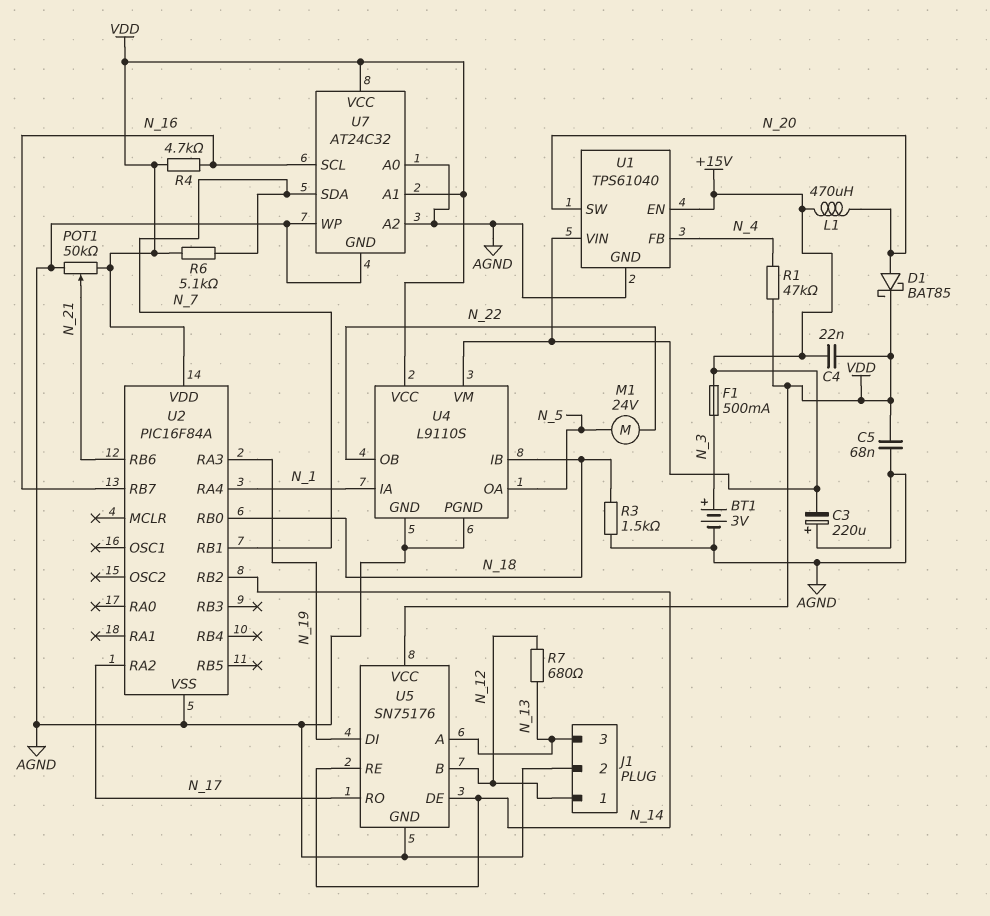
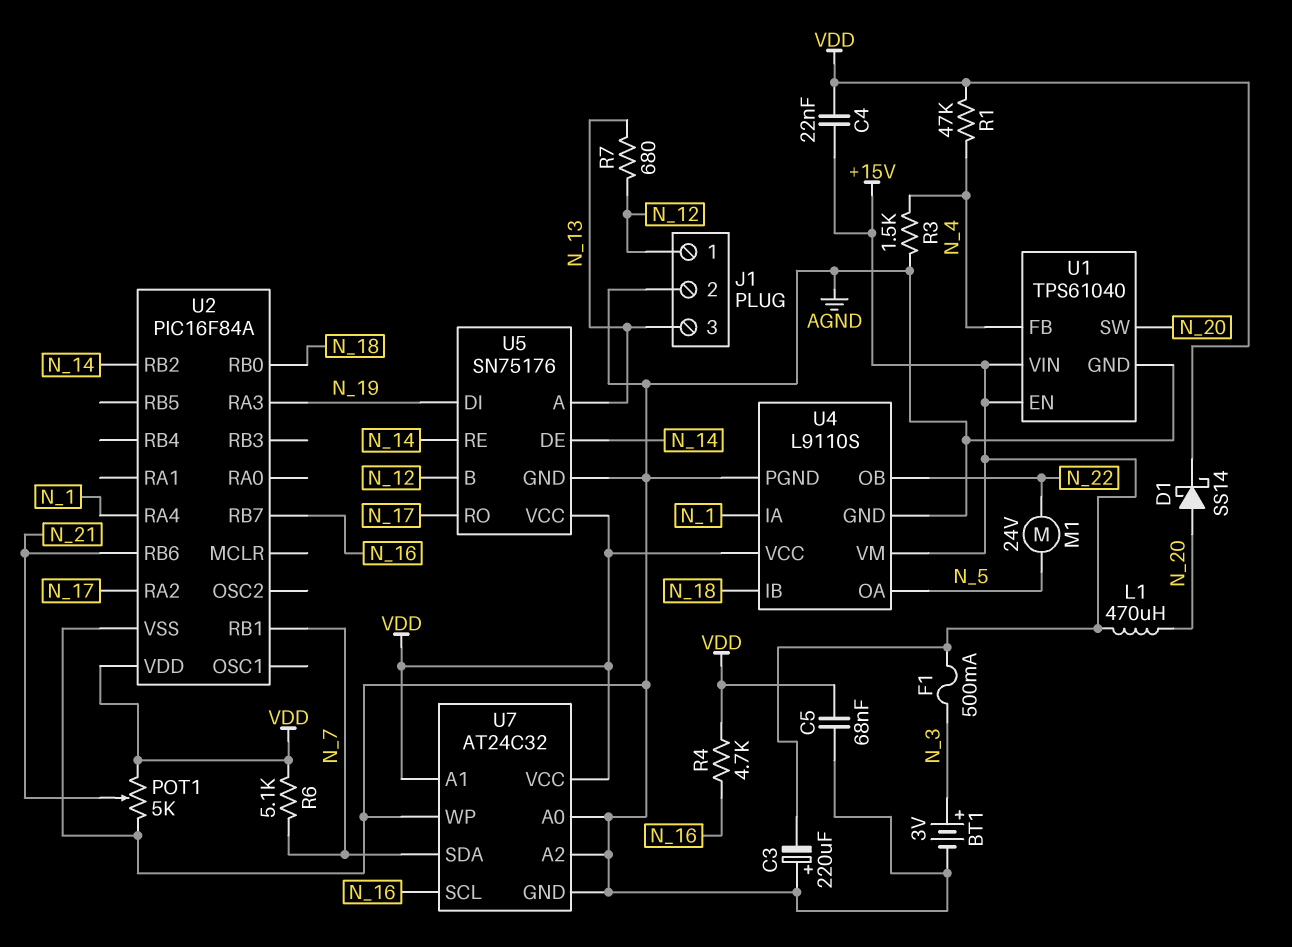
D1: schottky BAT85 (A N_20, K VDD) -> schottky SS14 (A N_20, K VDD)
POT1: 50k (AGND, VDD, wiper N_21) -> 5k (AGND, VDD, wiper N_21)
R3: 1.5k (AGND, N_18) -> 1.5k (AGND, N_4)

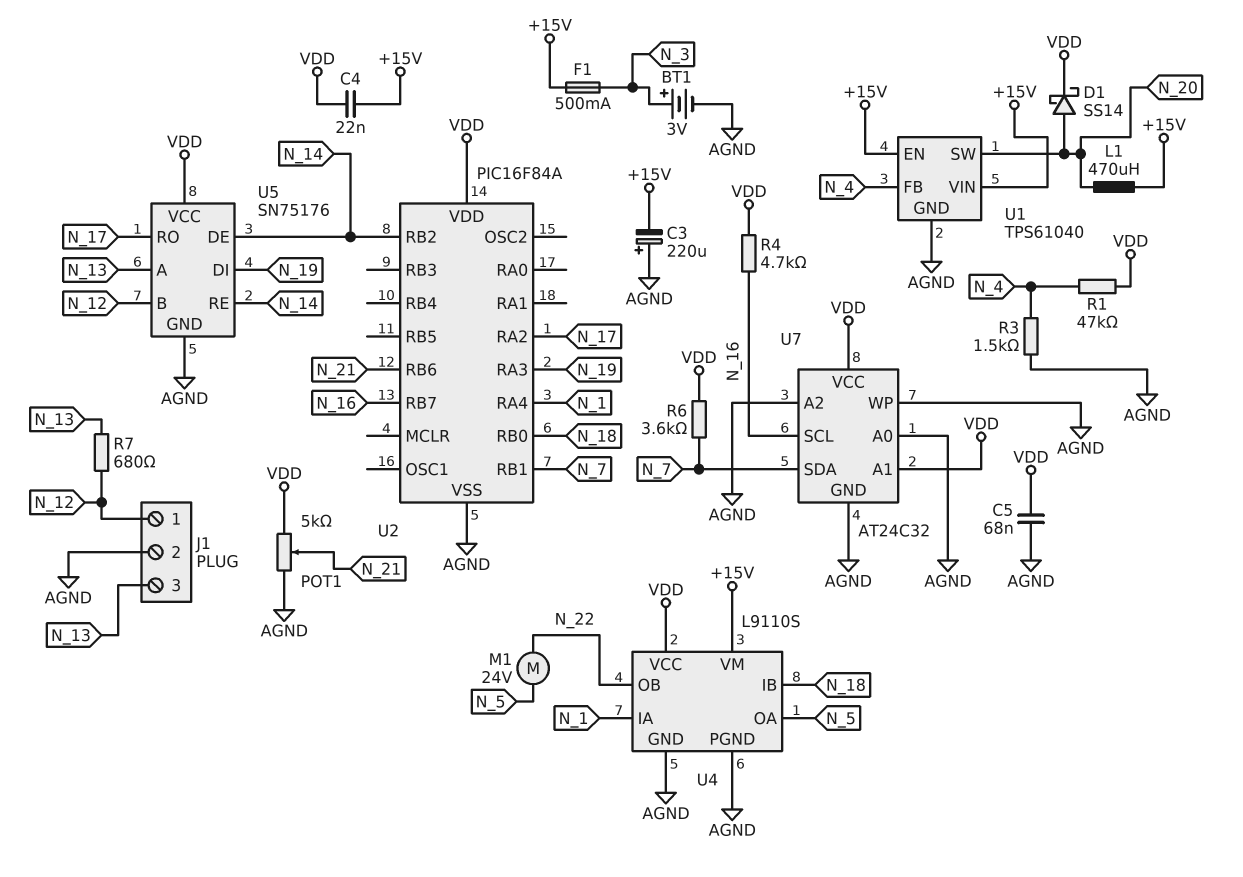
R6: 5.1k (N_7, VDD) -> 3.6k (N_7, VDD)

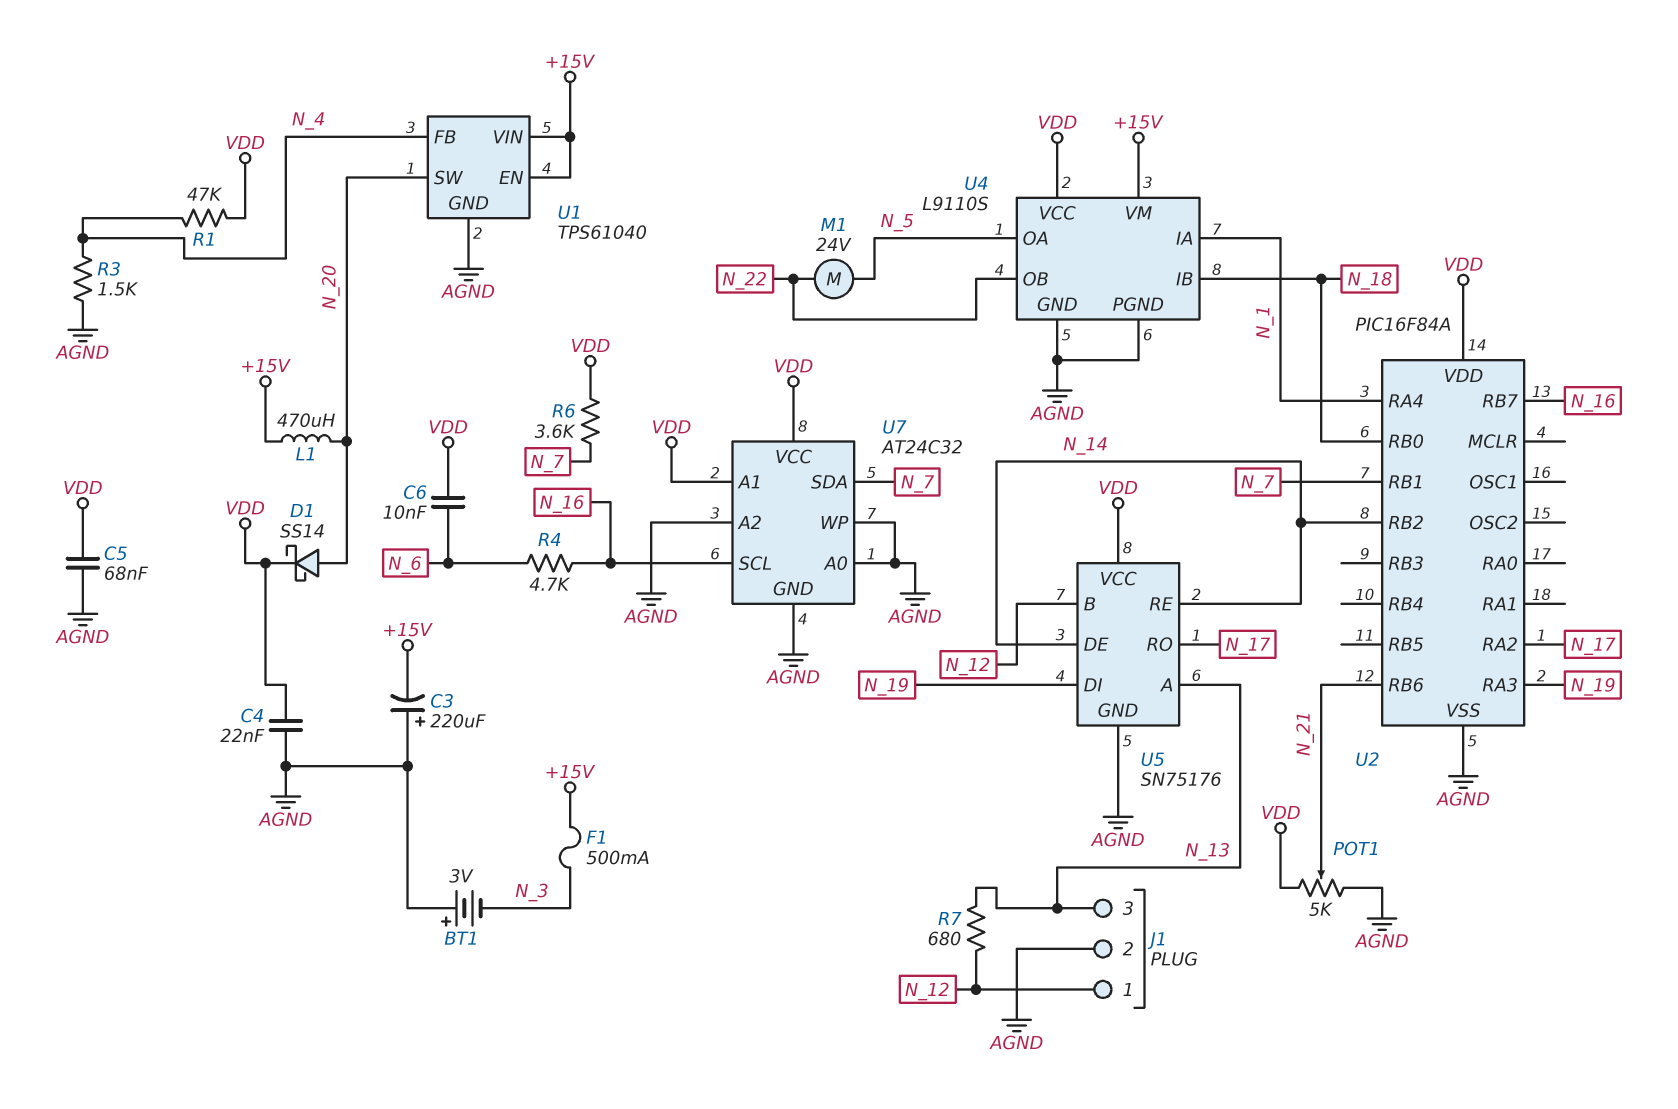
BT1: 3V (plus N_3, minus AGND) -> 3V (plus AGND, minus N_3)
C4: 22nF (+15V, VDD) -> 22nF (AGND, VDD)
C6: none -> 10nF (N_6, VDD)
R4: 4.7k (N_16, VDD) -> 4.7k (N_6, N_16)

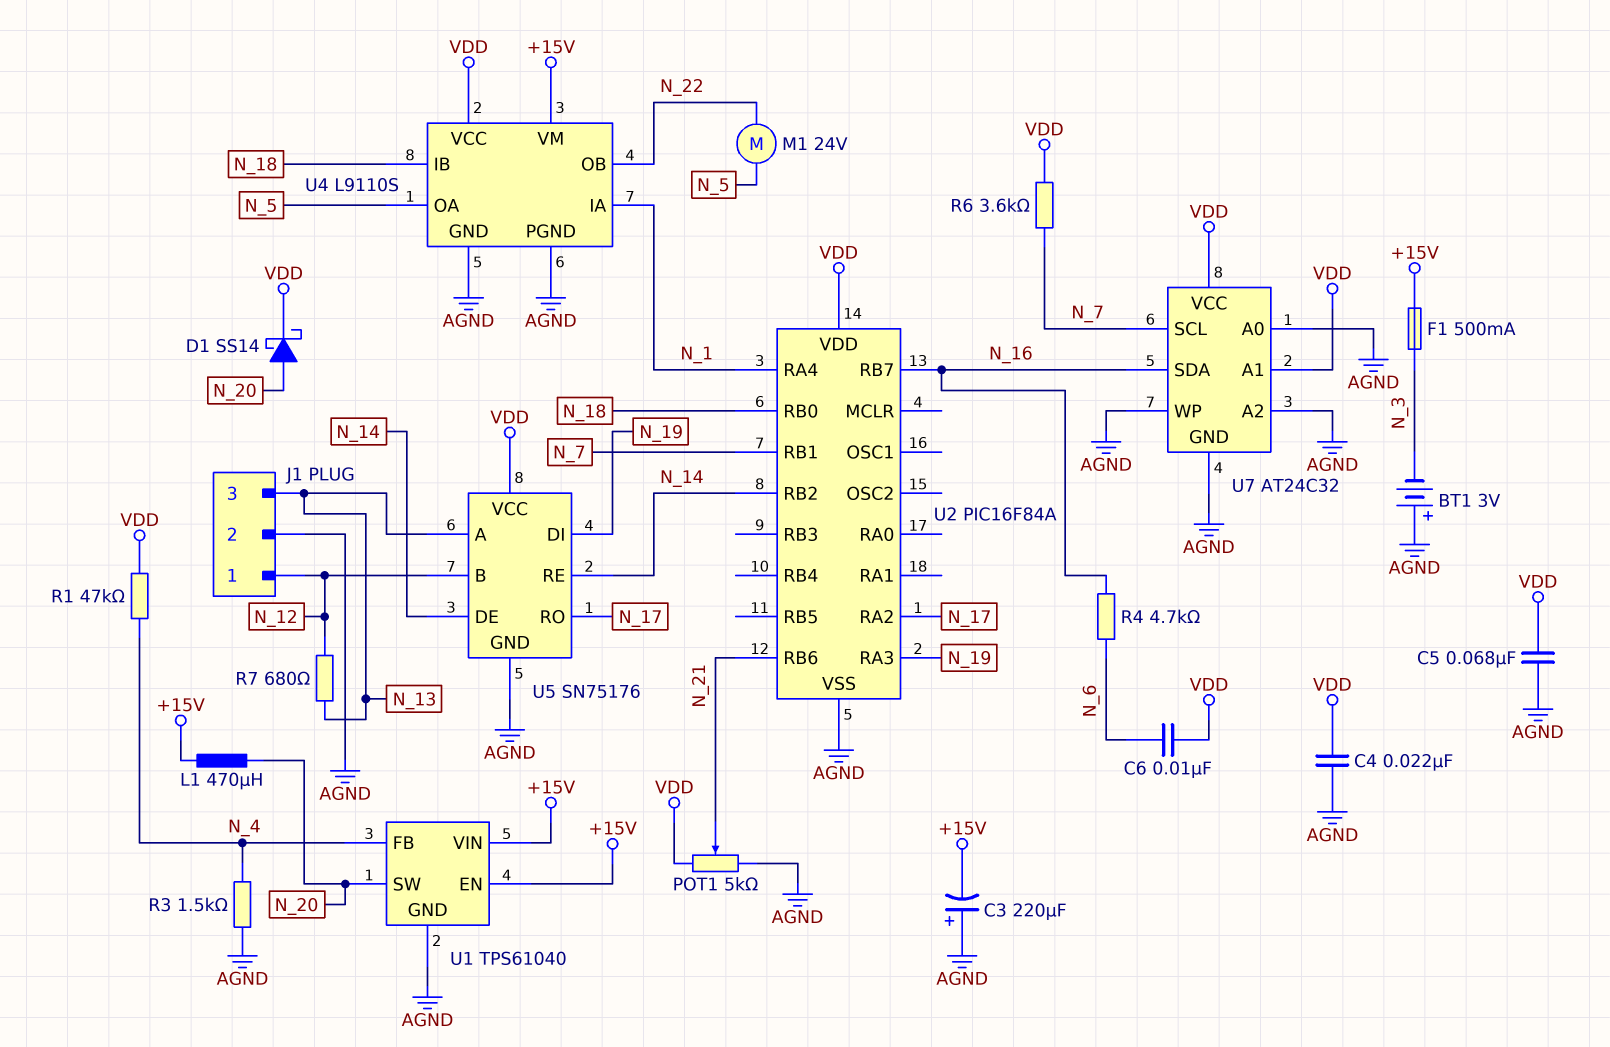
U7 pin SCL: N_16 -> N_7
U7 pin SDA: N_7 -> N_16

